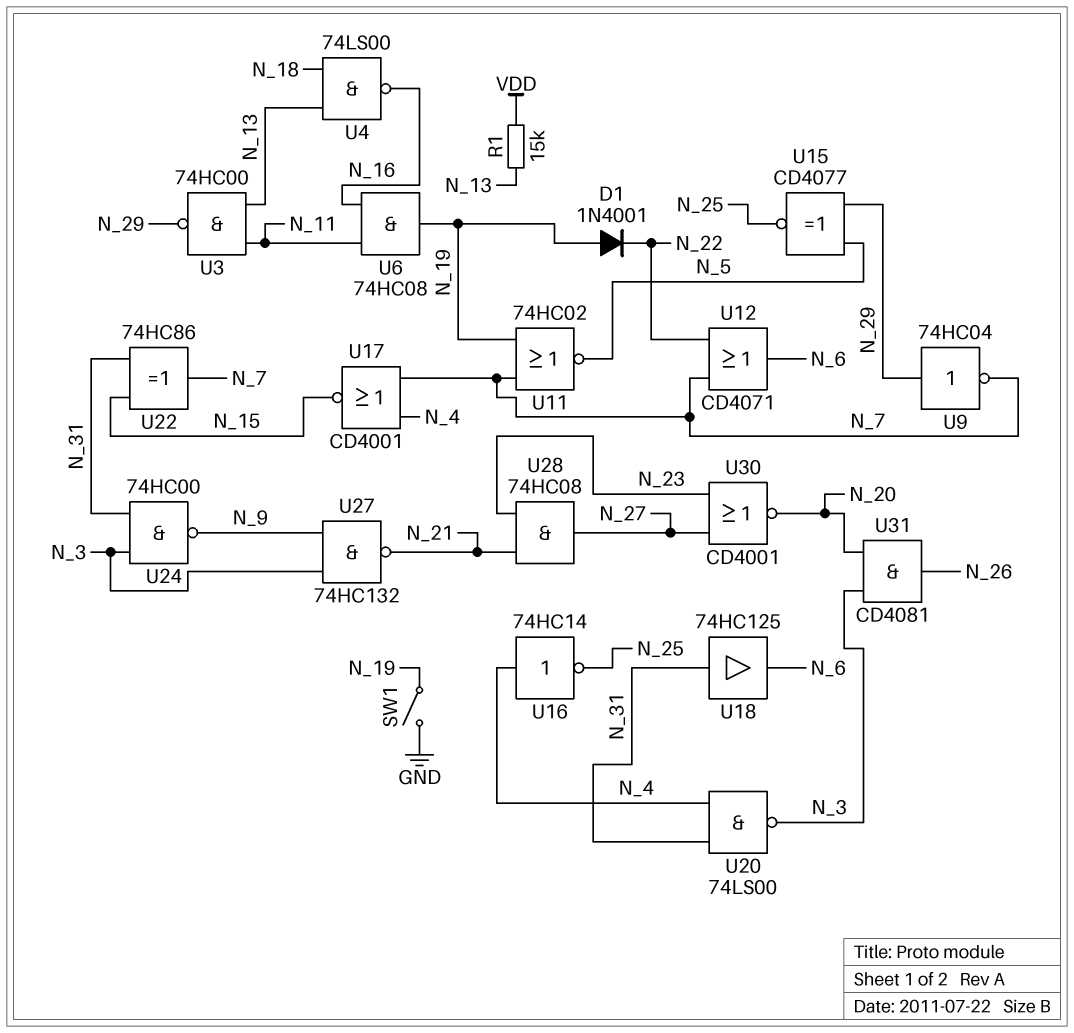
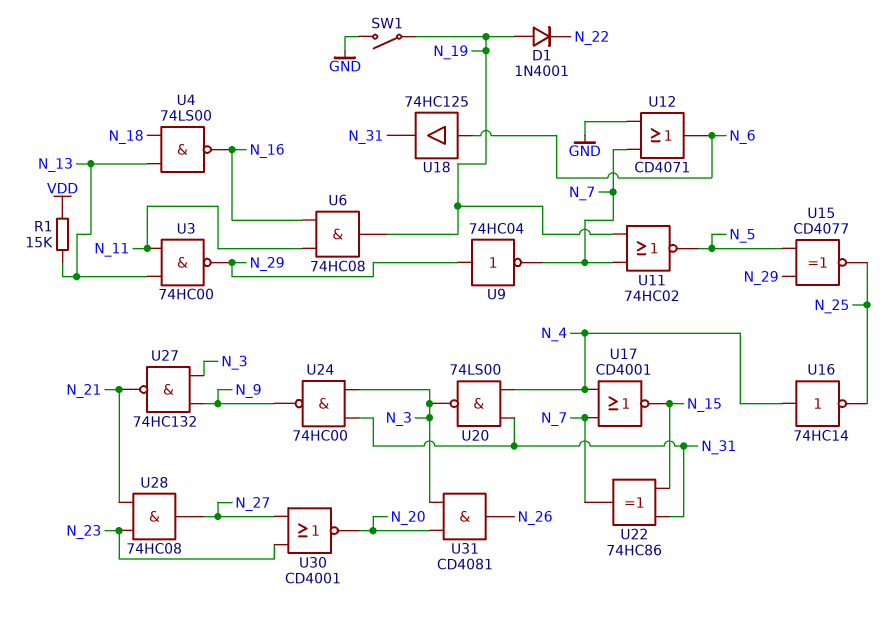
U12: OR CD4071 (in N_7, in N_22, out N_6) -> OR CD4071 (in GND, in N_7, out N_6)
U18: buffer 74HC125 (in N_31, out N_6) -> buffer 74HC125 (in N_6, out N_31)

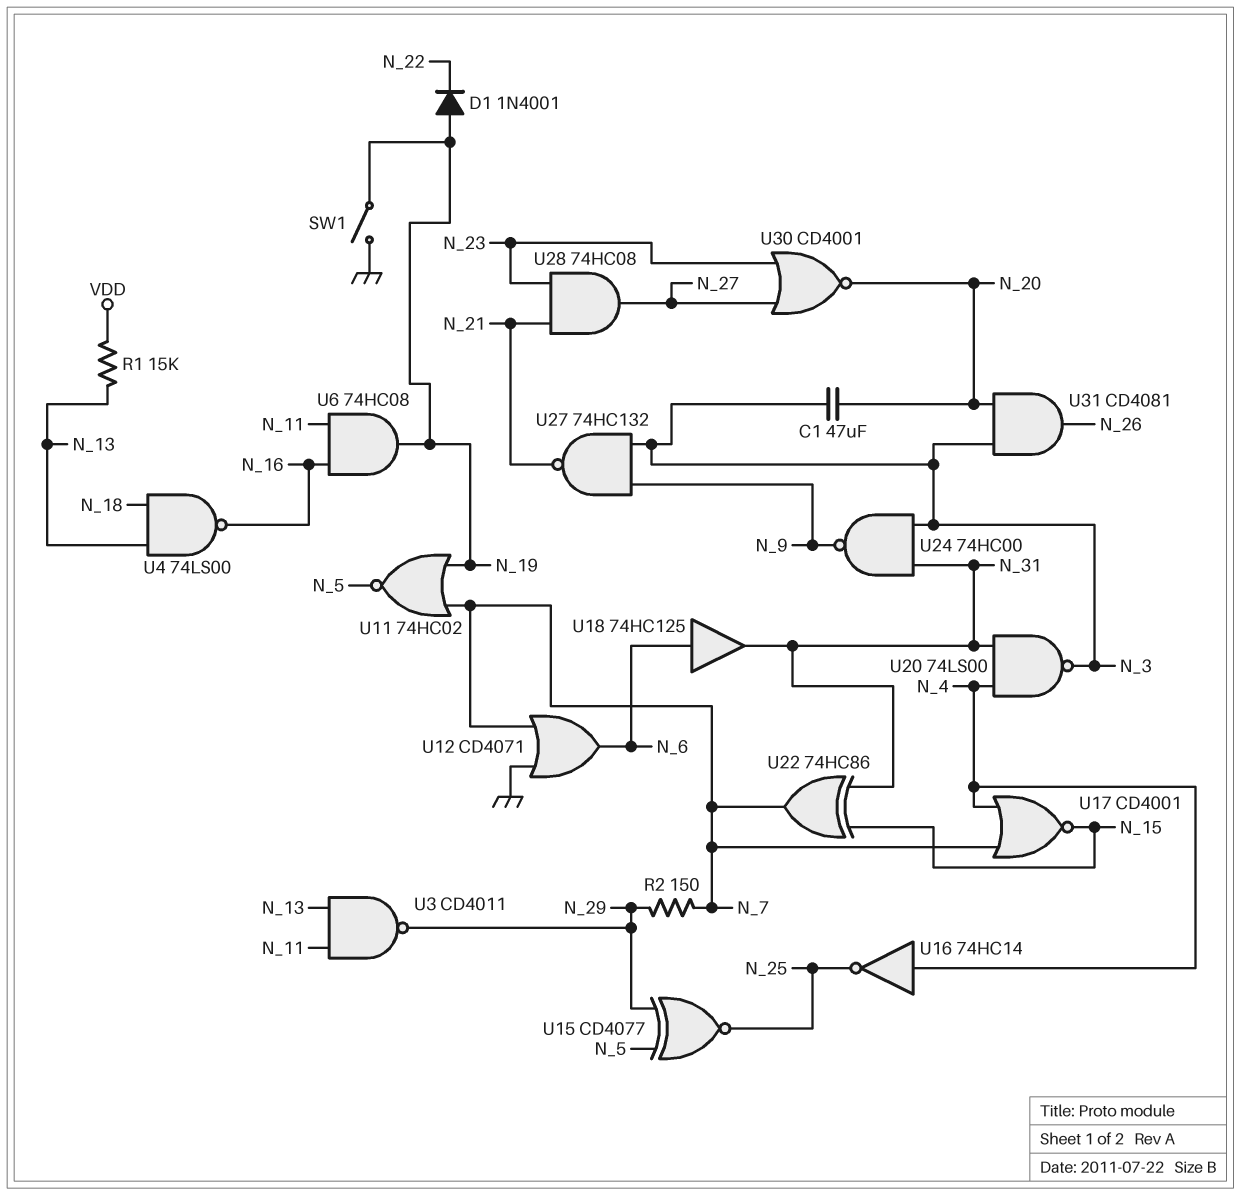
C1: none -> 47uF (N_3, N_20)
R2: none -> 150 (N_7, N_29)
U3: NAND 74HC00 (in N_11, in N_13, out N_29) -> NAND CD4011 (in N_11, in N_13, out N_29)
U9: NOT 74HC04 (in N_29, out N_7) -> none

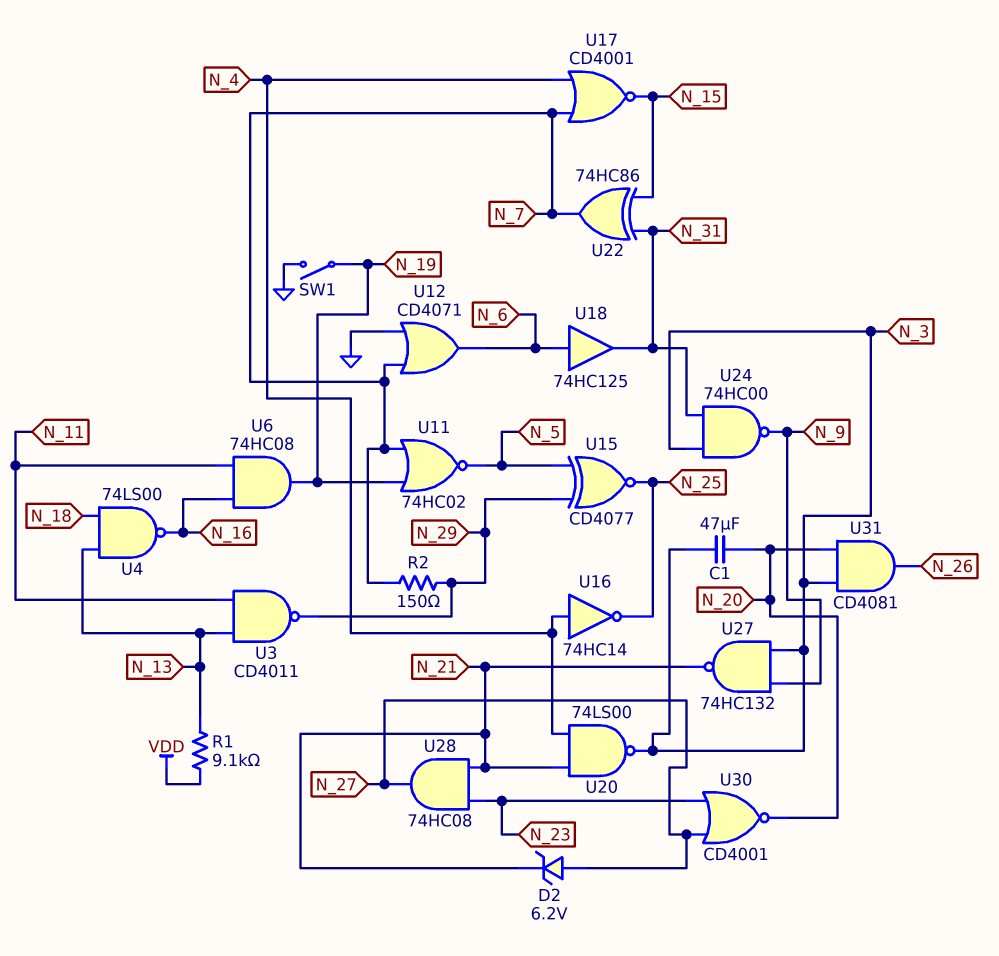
D1: diode 1N4001 (A N_19, K N_22) -> none
D2: none -> zener 6.2V (A N_27, K N_21)
R1: 15k (N_13, VDD) -> 9.1k (N_13, VDD)
U20: NAND 74LS00 (in N_4, in N_31, out N_3) -> NAND 74LS00 (in N_4, in N_21, out N_3)

